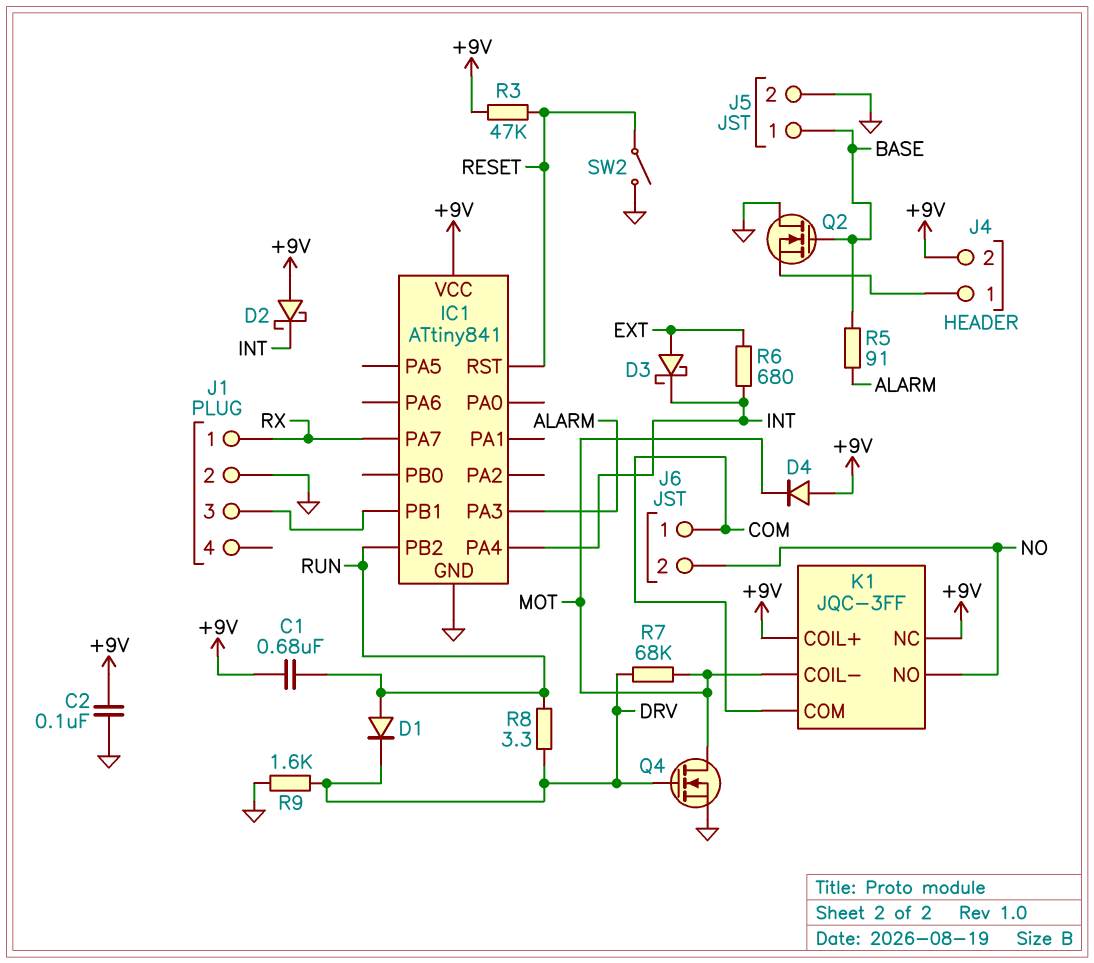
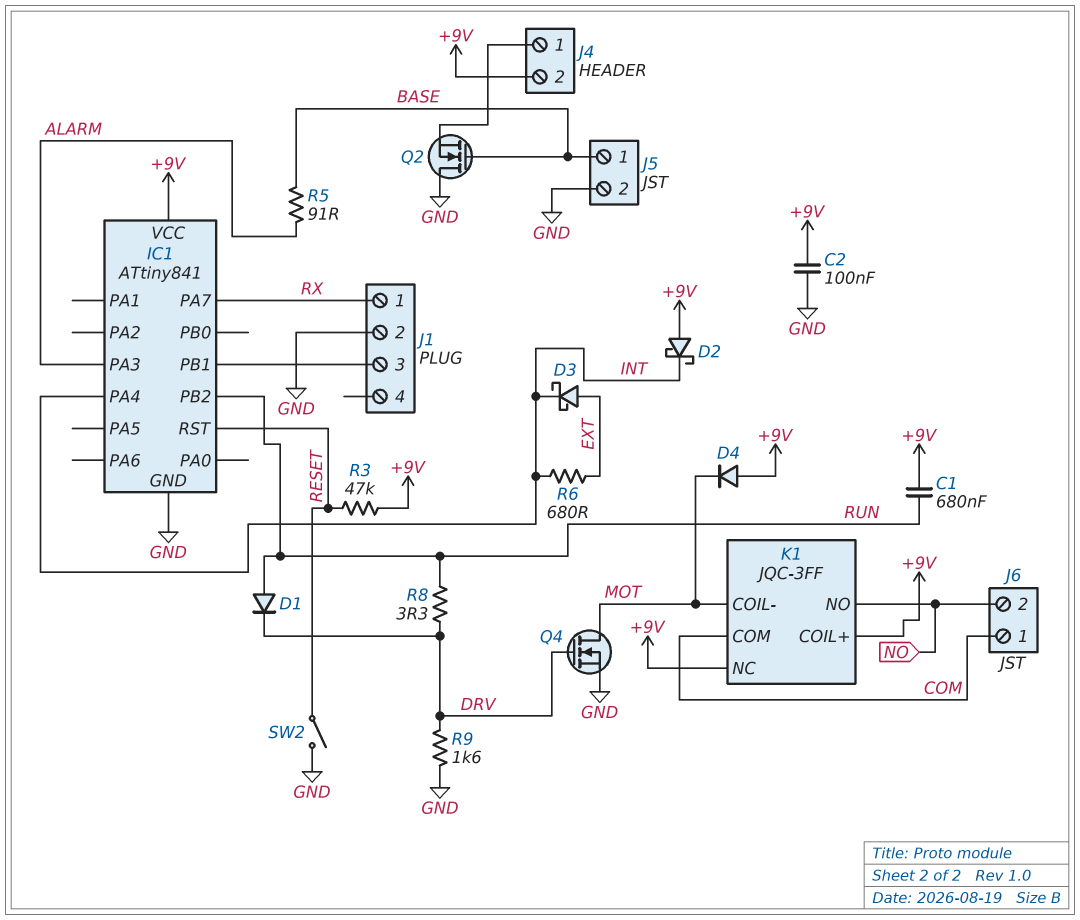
R7: 68k (DRV, MOT) -> none

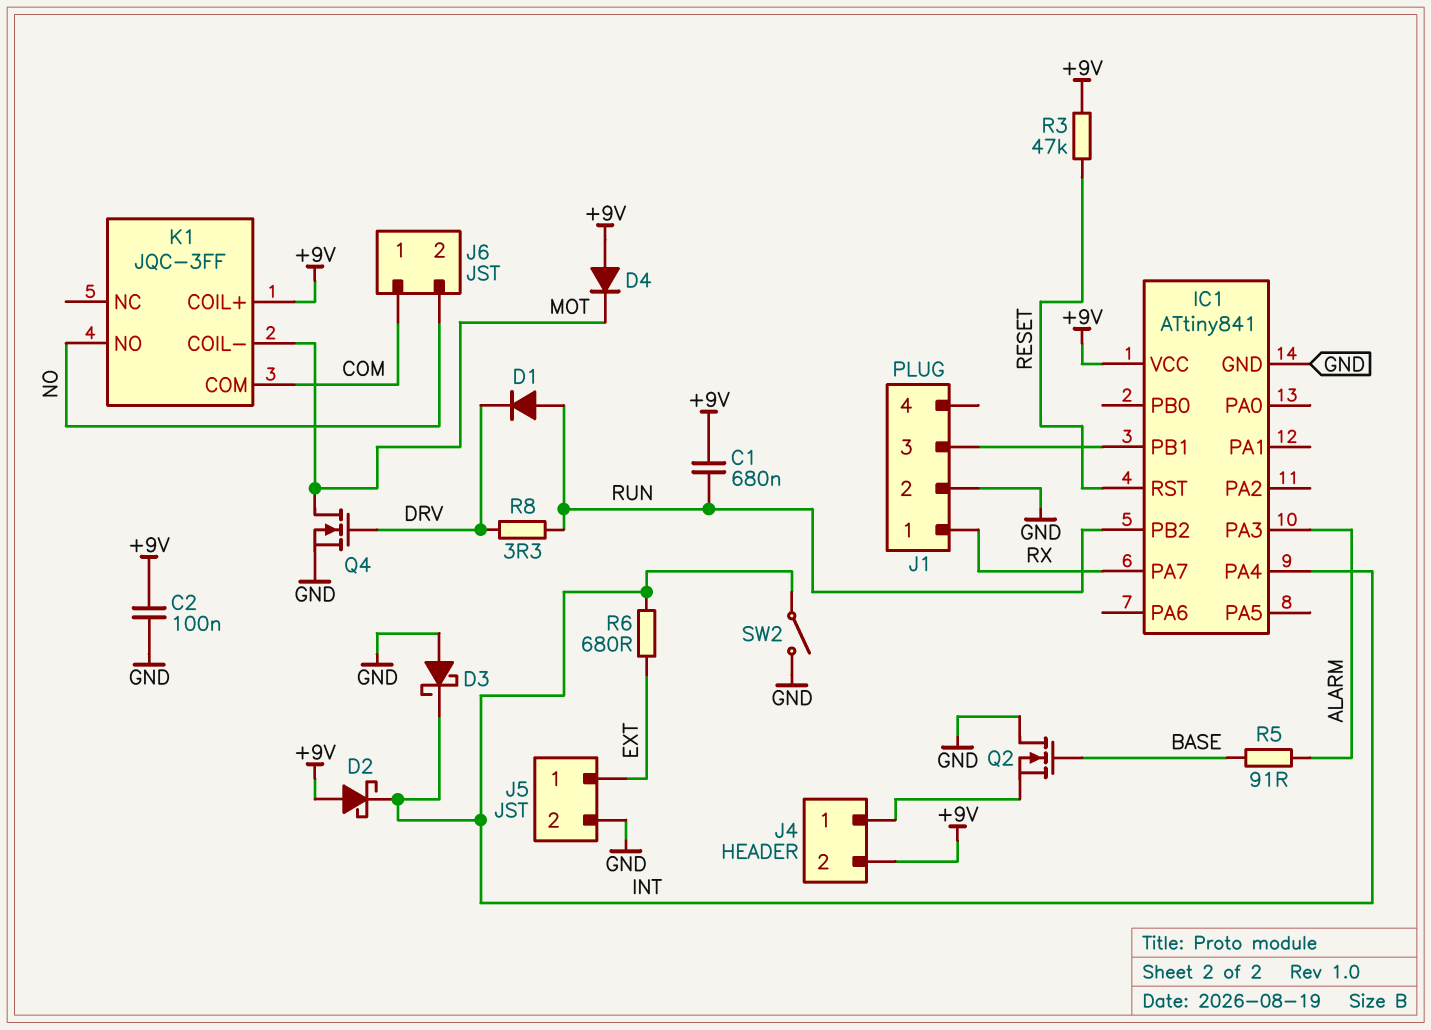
D3: schottky (A EXT, K INT) -> schottky (A GND, K INT)
J5 pin 1: BASE -> EXT
K1 pin NC: +9V -> none
R9: 1.6k (DRV, GND) -> none
SW2: switch (GND, RESET) -> switch (GND, INT)

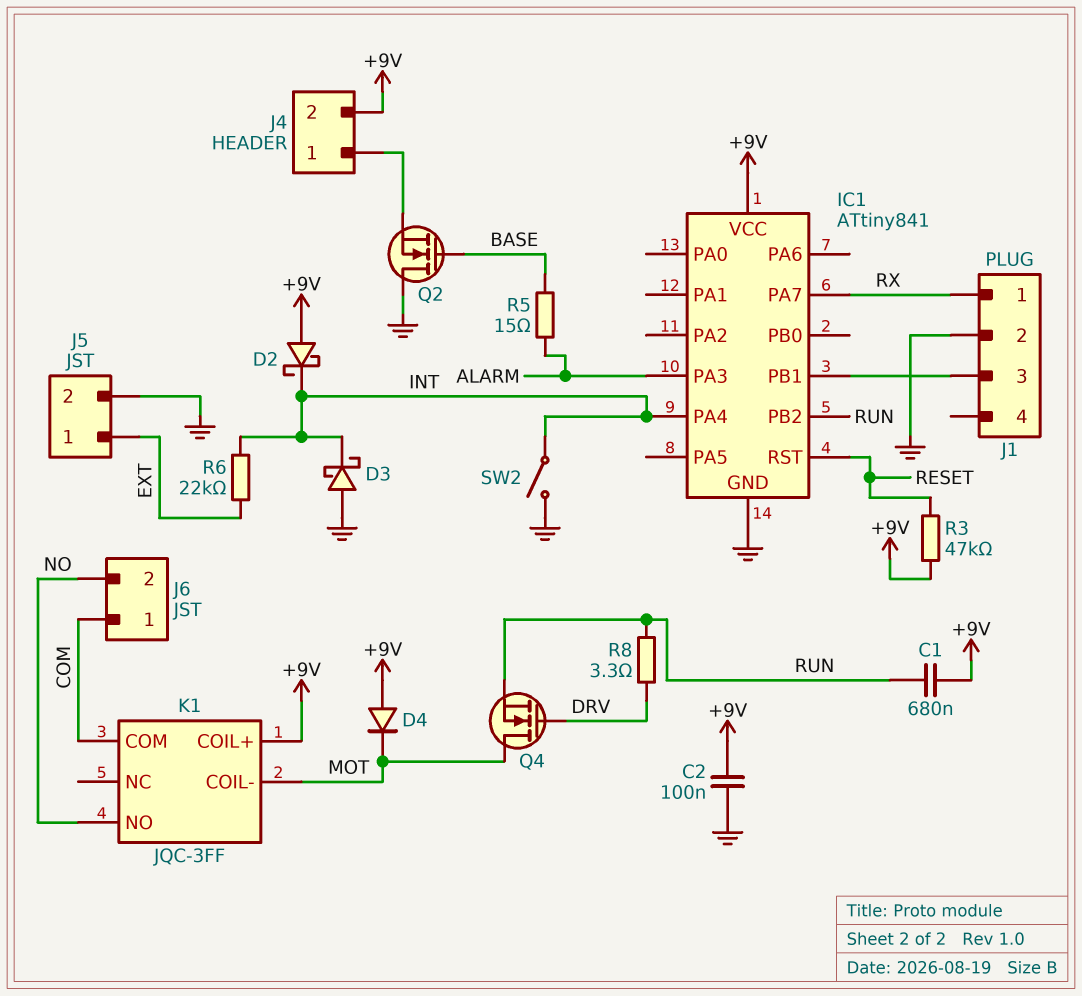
D1: diode (A RUN, K DRV) -> none
Q4: NMOS (G DRV, D MOT, S GND) -> NMOS (G DRV, D MOT, S RUN)
R5: 91 (ALARM, BASE) -> 15 (ALARM, BASE)
R6: 680 (EXT, INT) -> 22k (EXT, INT)

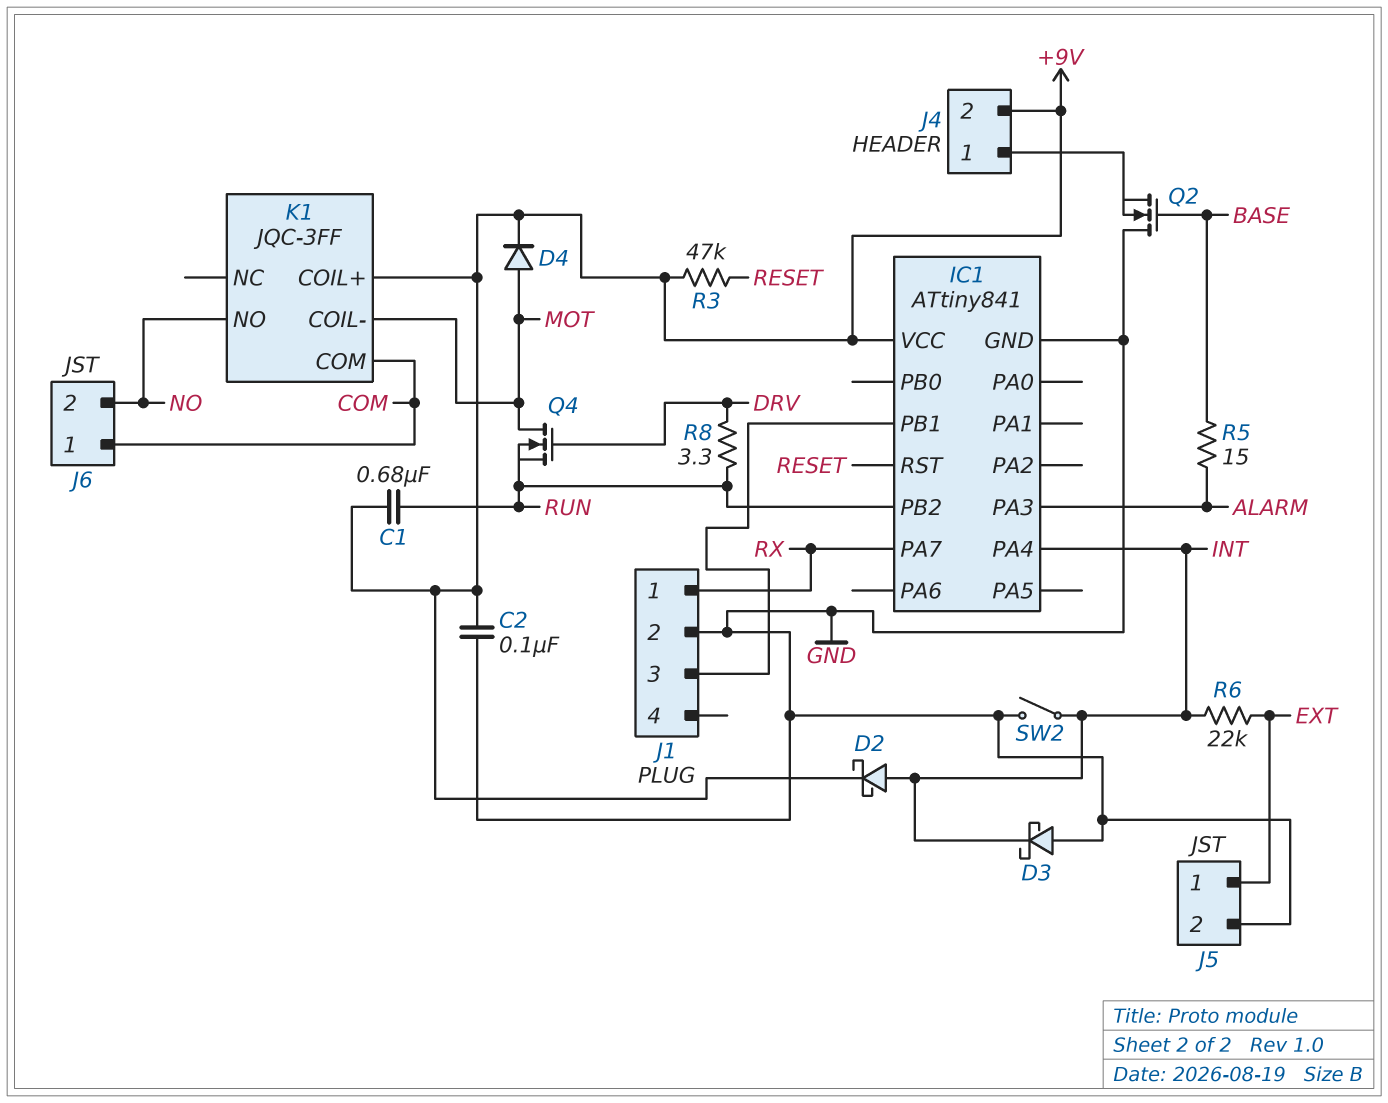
D2: schottky (A +9V, K INT) -> schottky (A INT, K +9V)
D4: diode (A +9V, K MOT) -> diode (A MOT, K +9V)

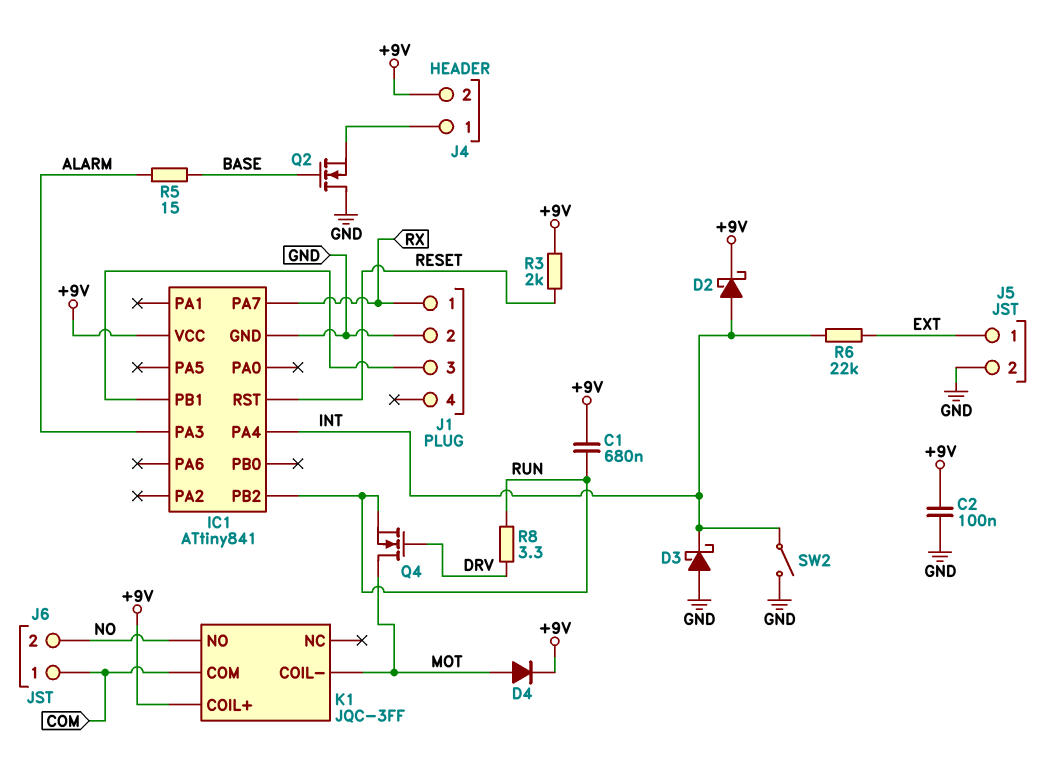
R3: 47k (+9V, RESET) -> 2k (+9V, RESET)

